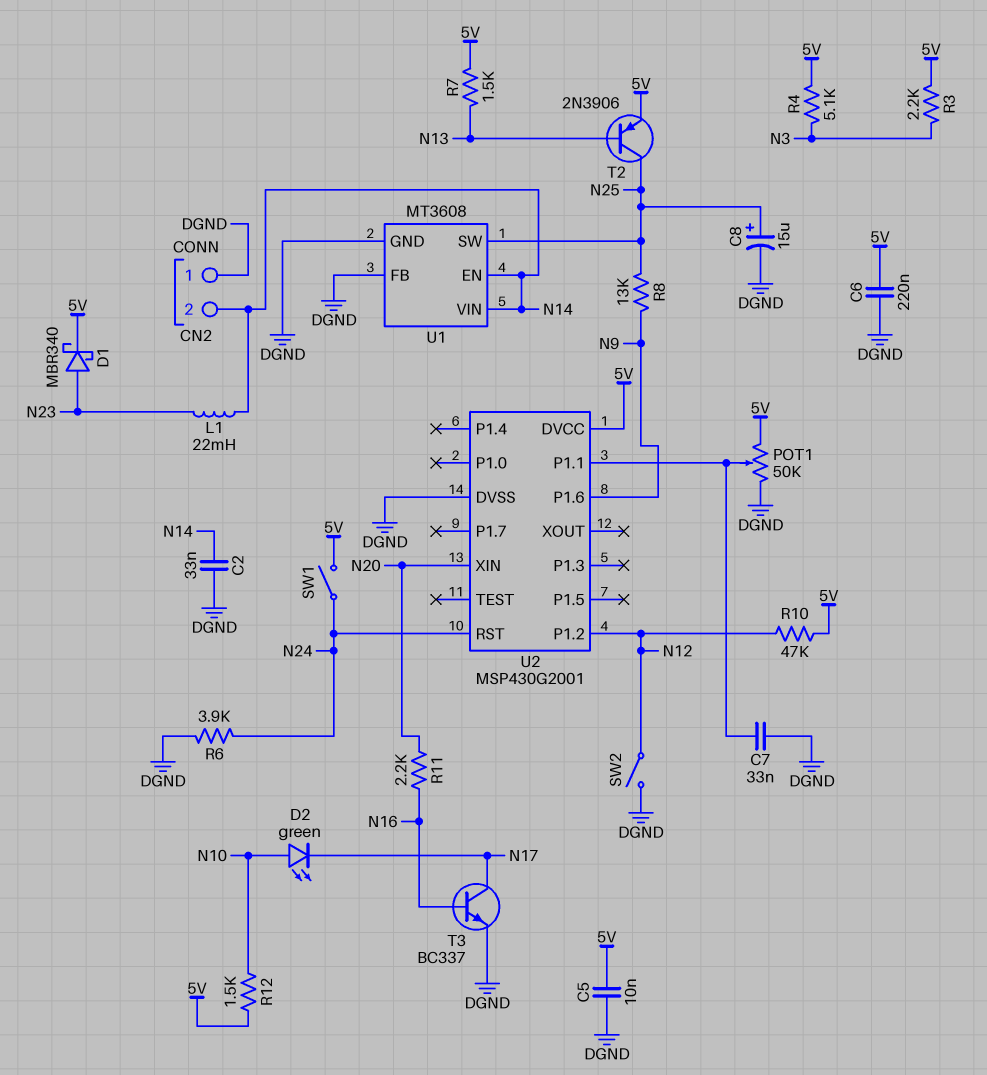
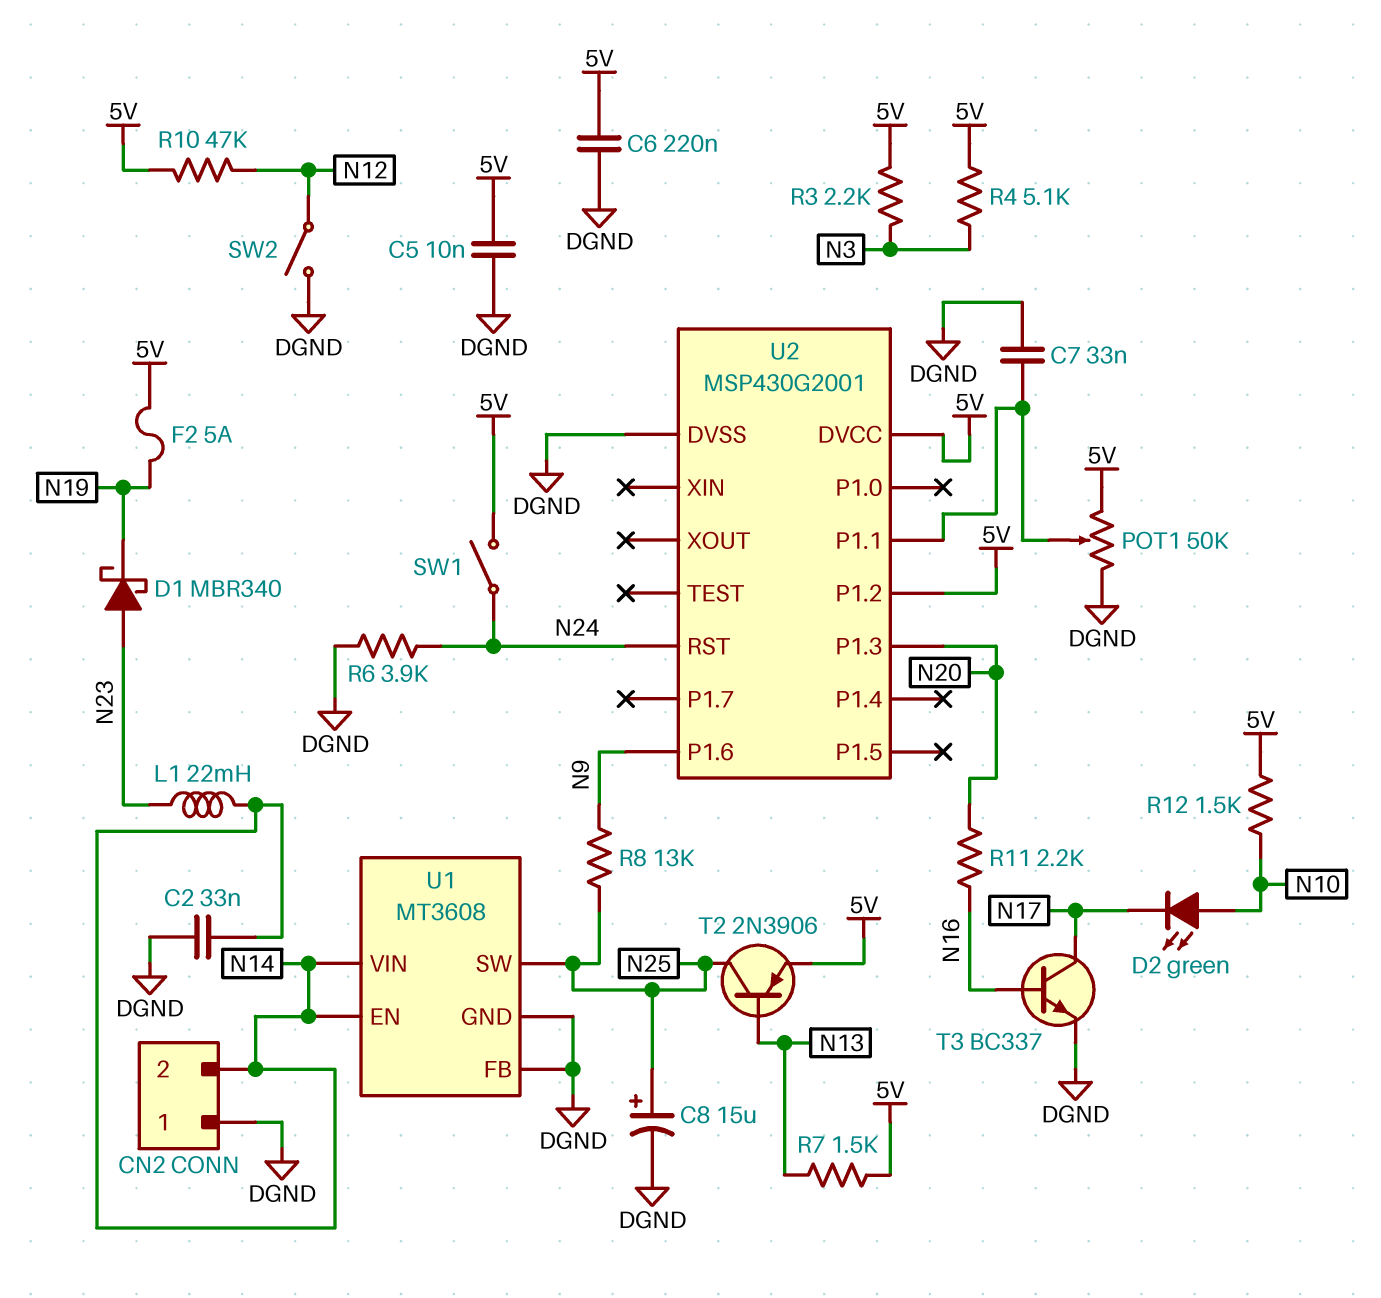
D1: schottky MBR340 (A N23, K 5V) -> schottky MBR340 (A N23, K N19)
F2: none -> 5A (5V, N19)
U2 pin P1.2: N12 -> 5V
U2 pin P1.3: none -> N20
U2 pin XIN: N20 -> none

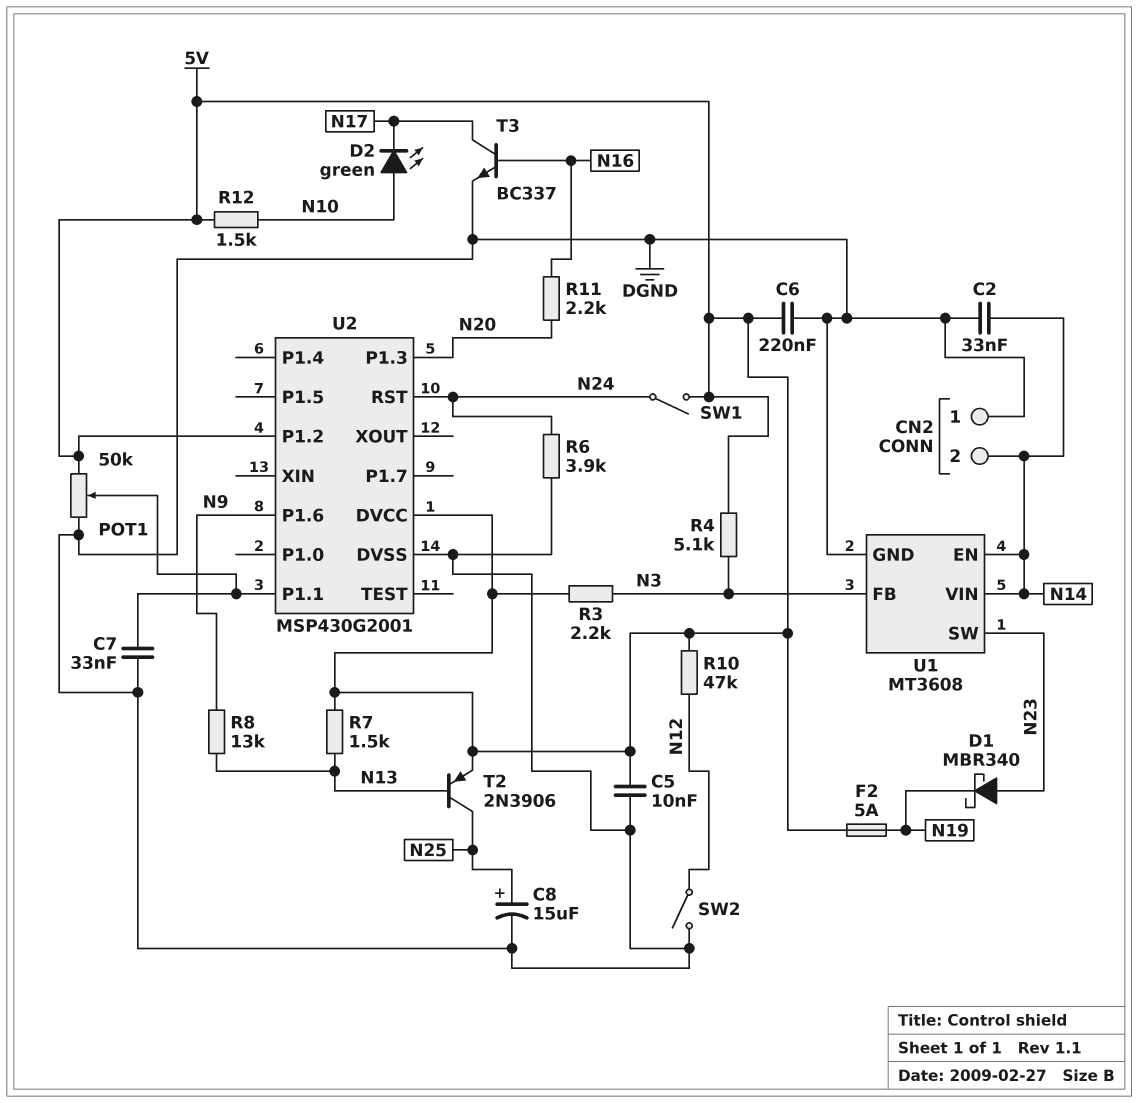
L1: 22mH (N14, N23) -> none
R8: 13k (N9, N25) -> 13k (N9, N13)
U1 pin FB: DGND -> N3
U1 pin SW: N25 -> N23

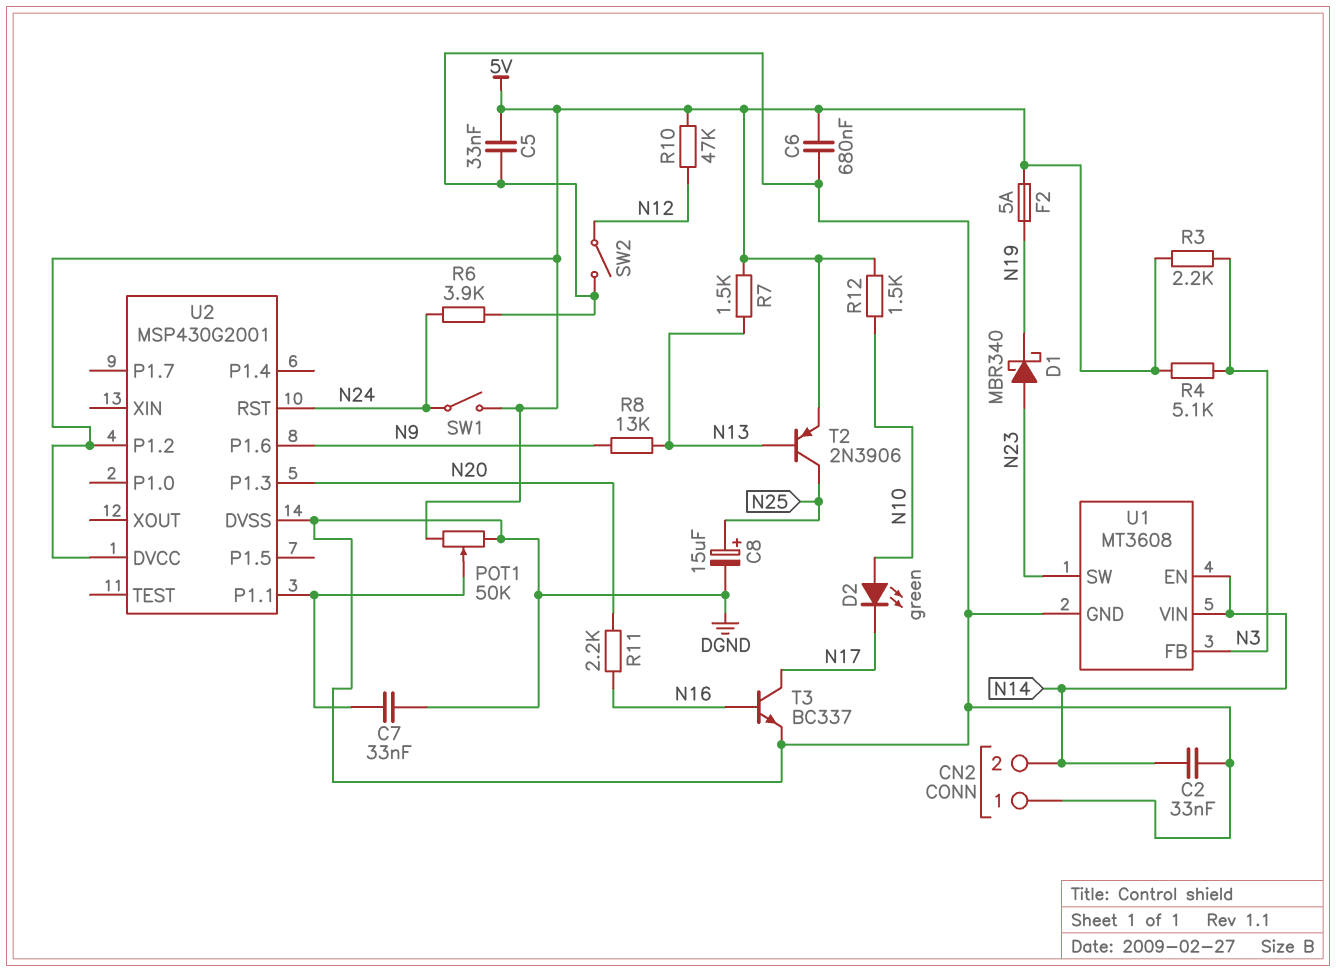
C5: 10nF (5V, DGND) -> 33nF (5V, DGND)
C6: 220nF (5V, DGND) -> 680nF (5V, DGND)

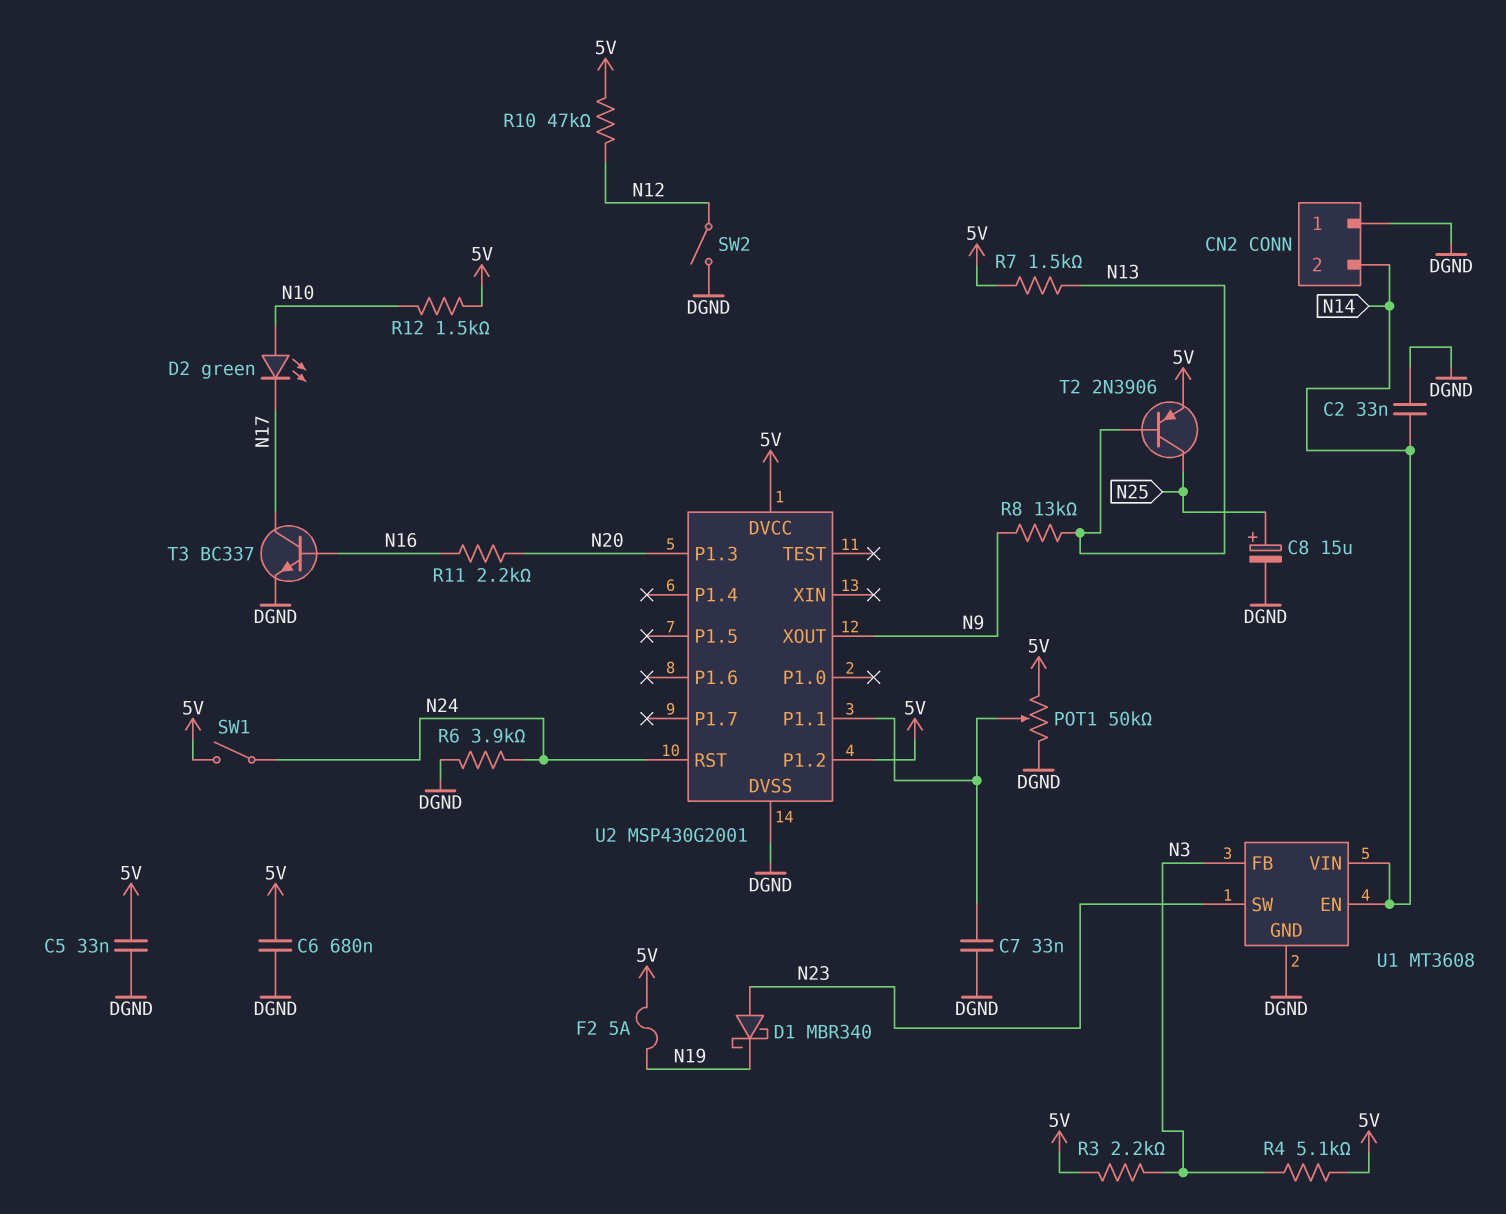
U2 pin P1.6: N9 -> none
U2 pin XOUT: none -> N9

